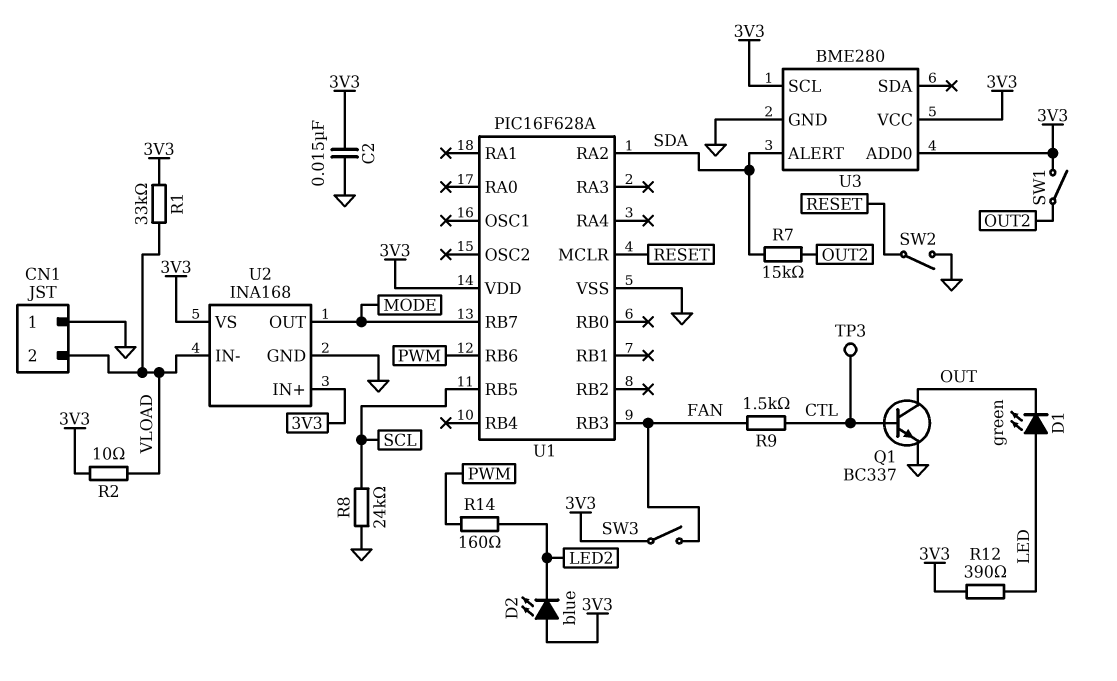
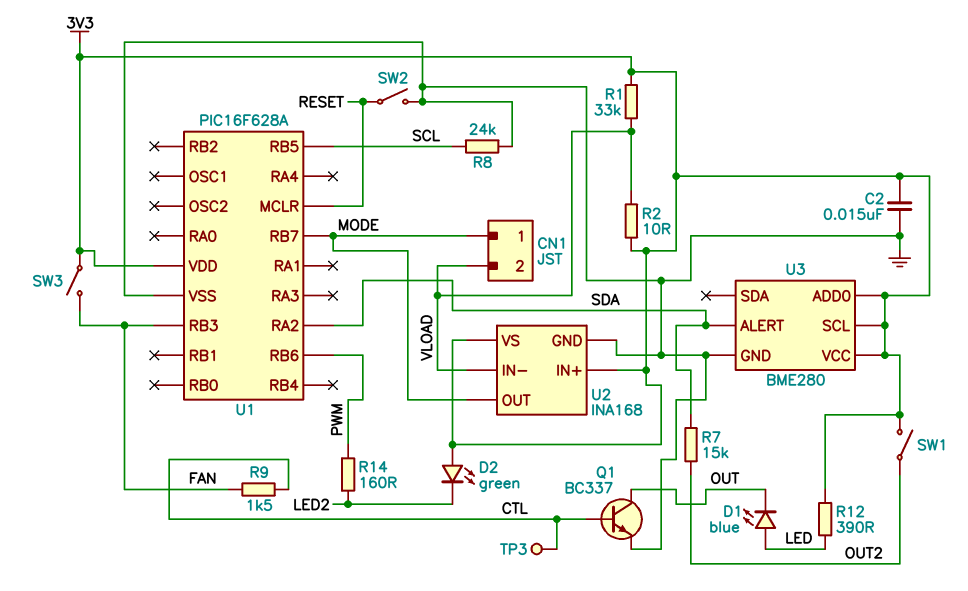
CN1 pin 1: GND -> MODE
D1: LED green (A LED, K OUT) -> LED blue (A LED, K OUT)
D2: LED blue (A 3V3, K LED2) -> LED green (A 3V3, K LED2)

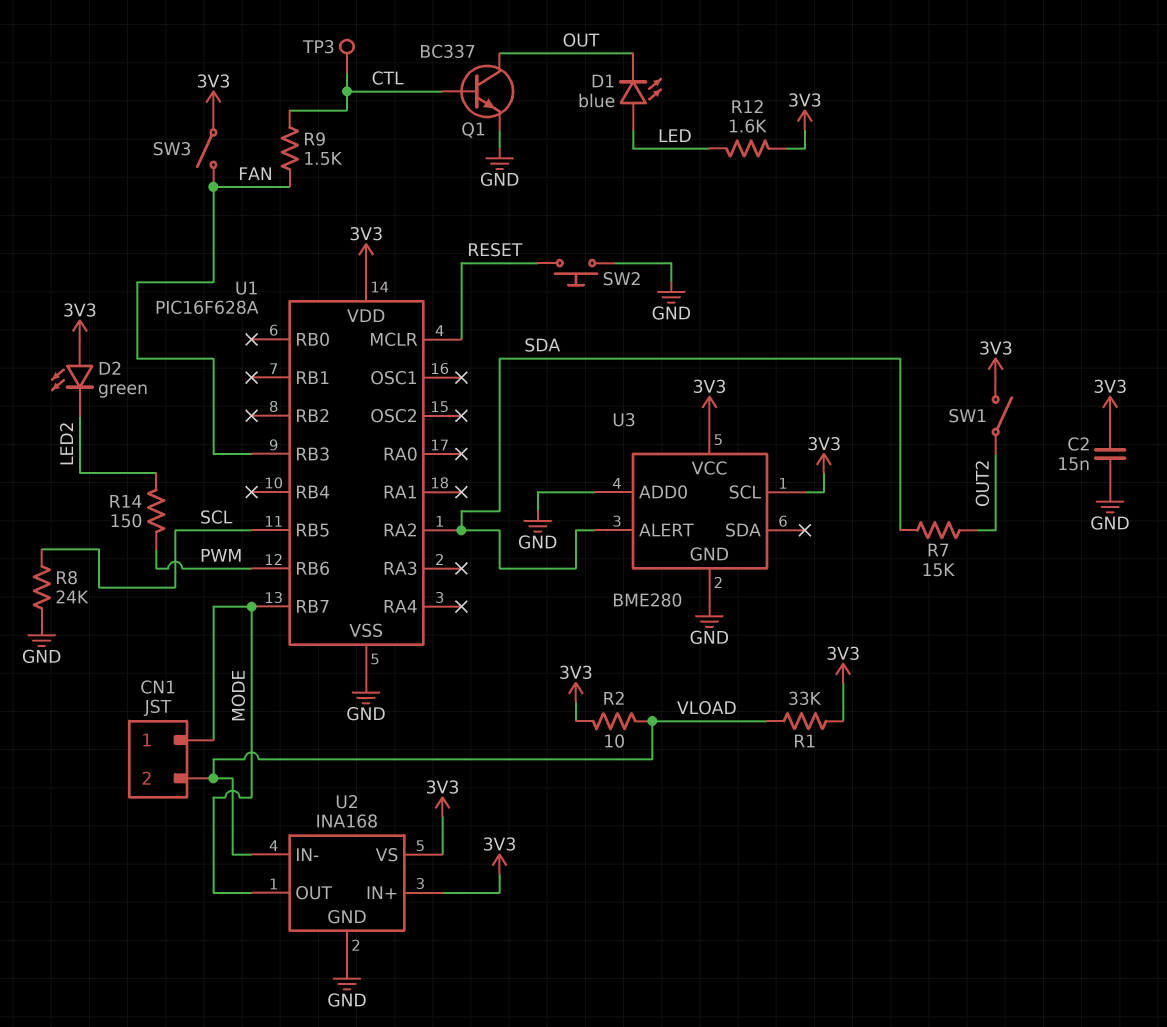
R12: 390 (3V3, LED) -> 1.6k (3V3, LED)
R14: 160 (LED2, PWM) -> 150 (LED2, PWM)
SW2: switch (GND, RESET) -> button (GND, RESET)
U3 pin ADD0: 3V3 -> GND

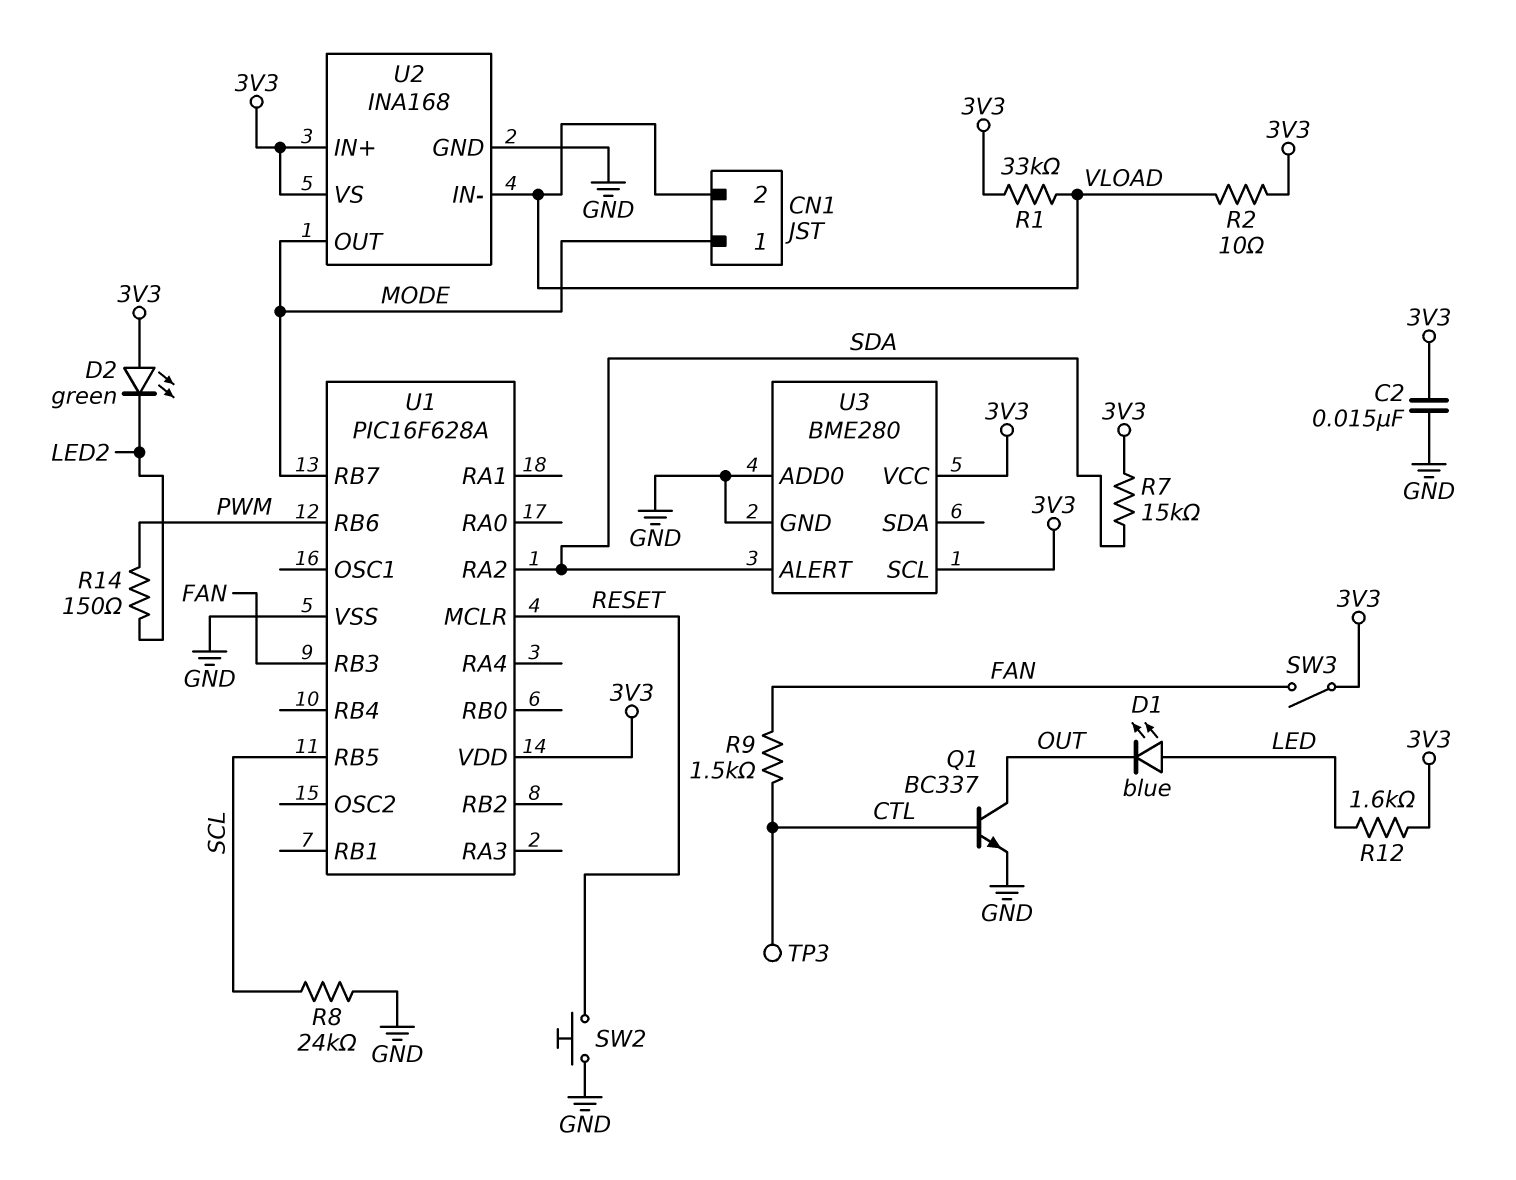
R7: 15k (OUT2, SDA) -> 15k (3V3, SDA)
SW1: switch (3V3, OUT2) -> none

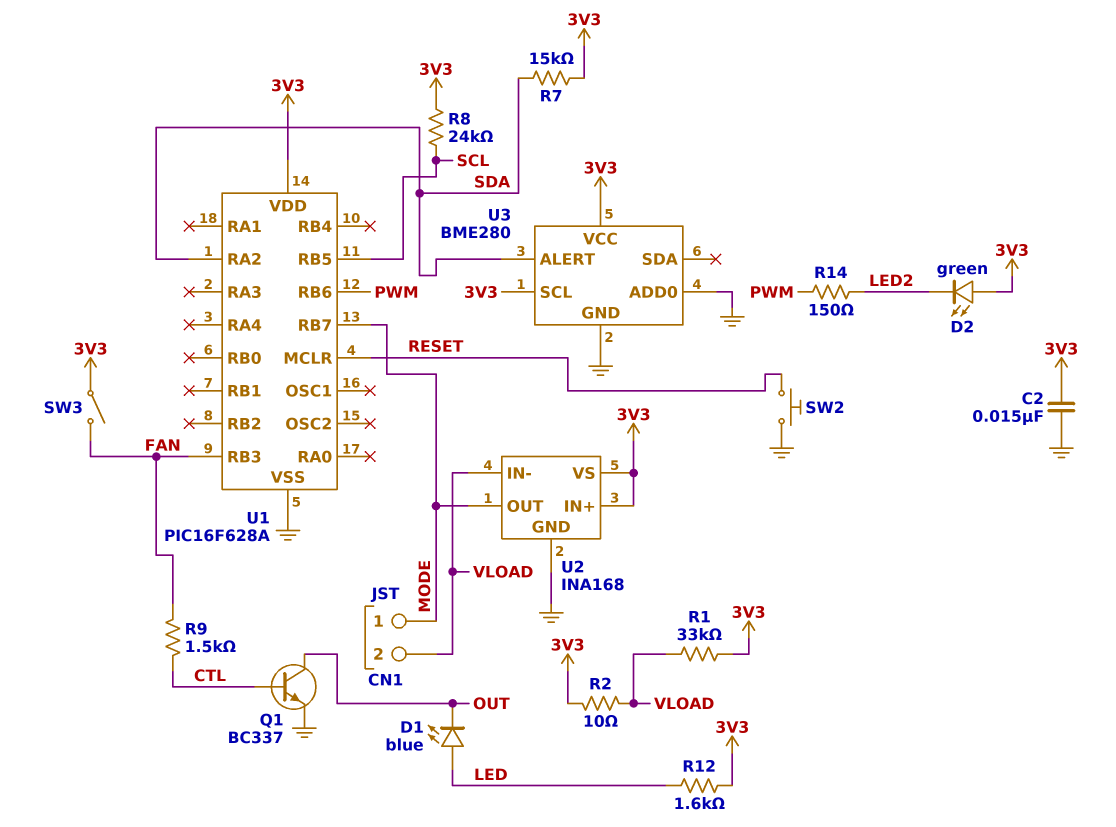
R8: 24k (GND, SCL) -> 24k (3V3, SCL)
TP3: test point (CTL) -> none

